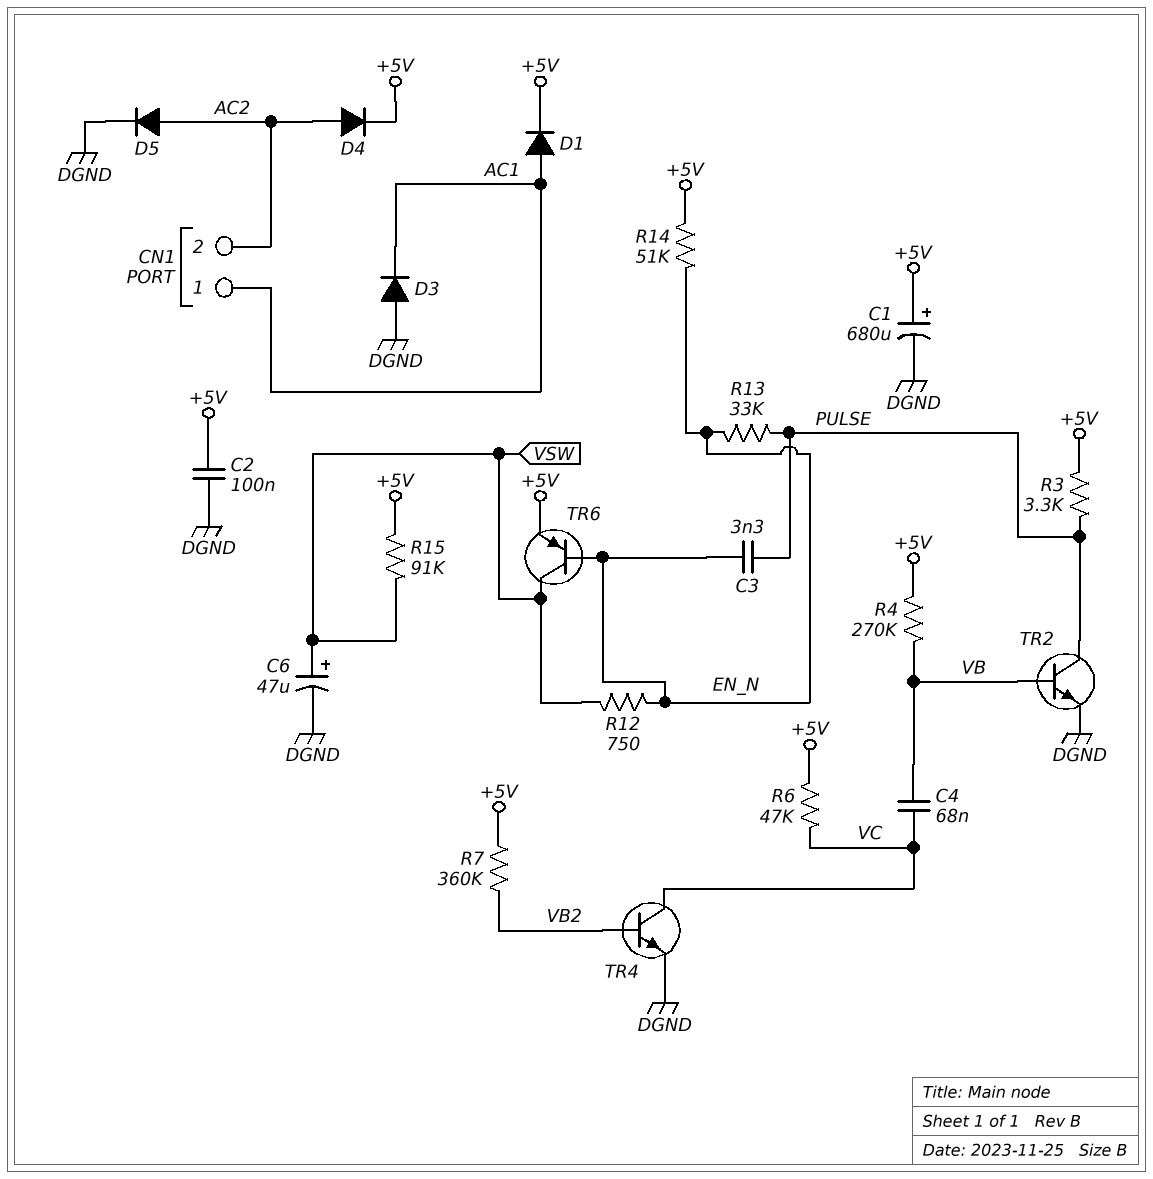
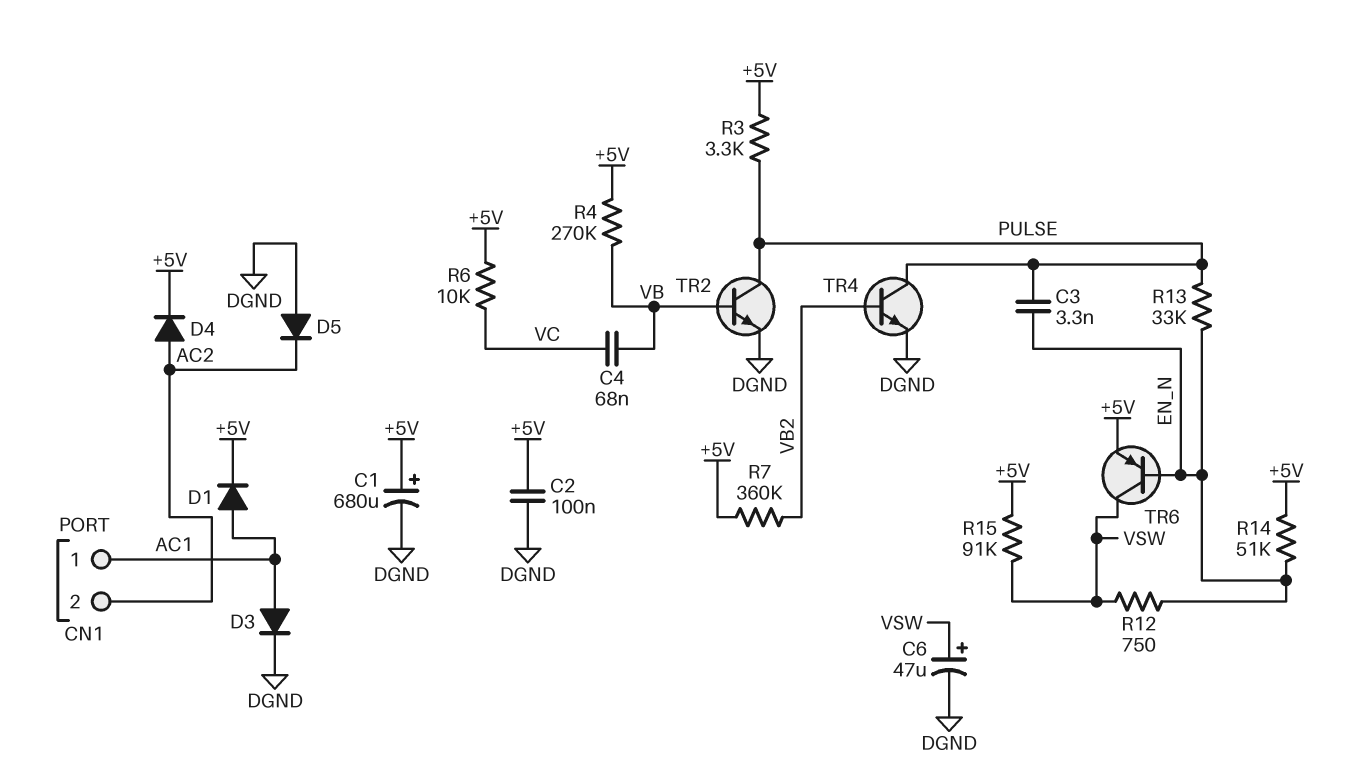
D3: diode (A DGND, K AC1) -> diode (A AC1, K DGND)
D5: diode (A AC2, K DGND) -> diode (A DGND, K AC2)
R6: 47k (+5V, VC) -> 10k (+5V, VC)
TR4: NPN (B VB2, C VC, E DGND) -> NPN (B VB2, C PULSE, E DGND)

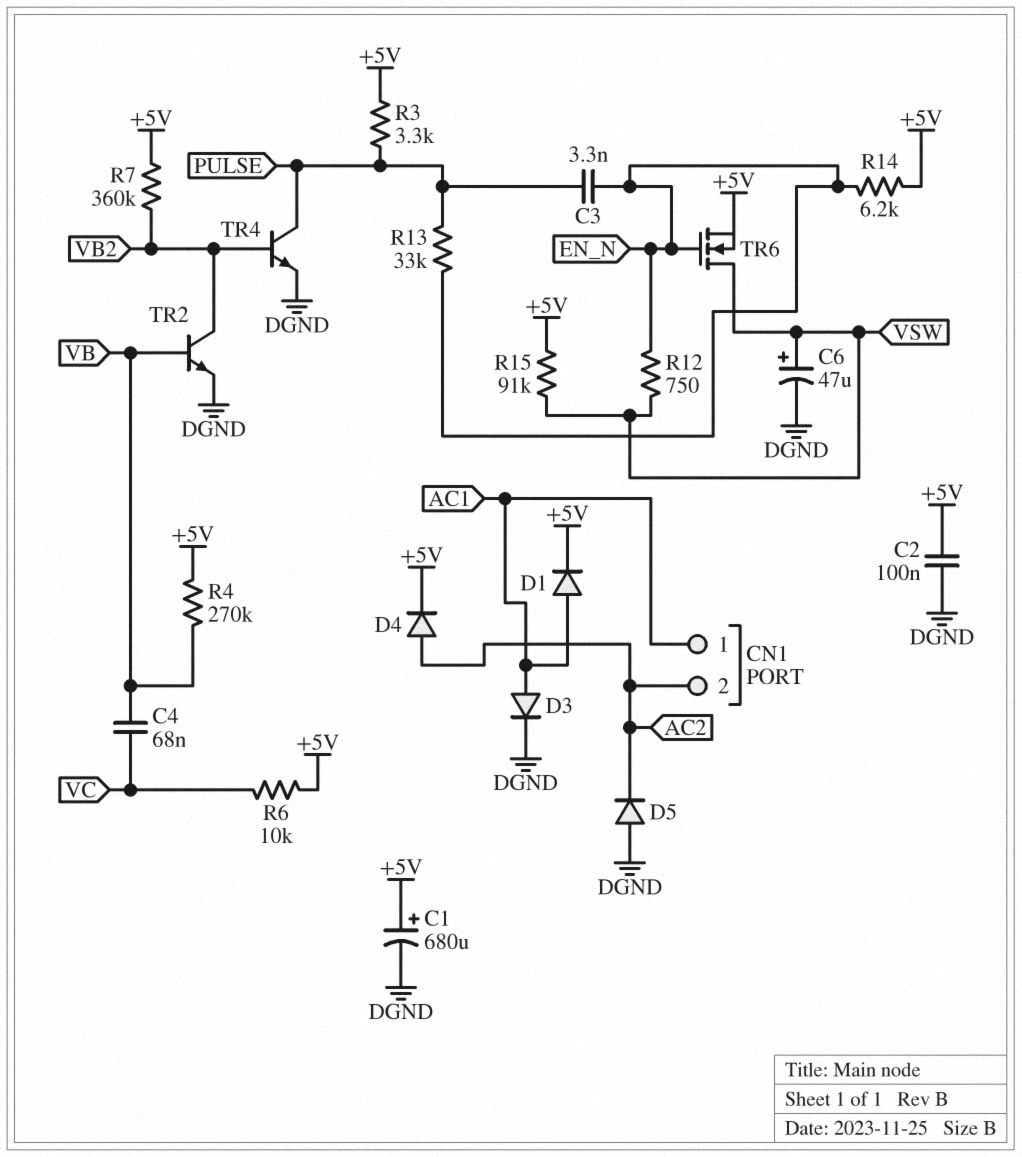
R14: 51k (+5V, EN_N) -> 6.2k (+5V, EN_N)
TR2: NPN (B VB, C PULSE, E DGND) -> NPN (B VB, C VB2, E DGND)
TR6: PNP (B EN_N, C VSW, E +5V) -> NMOS (G EN_N, D VSW, S +5V)

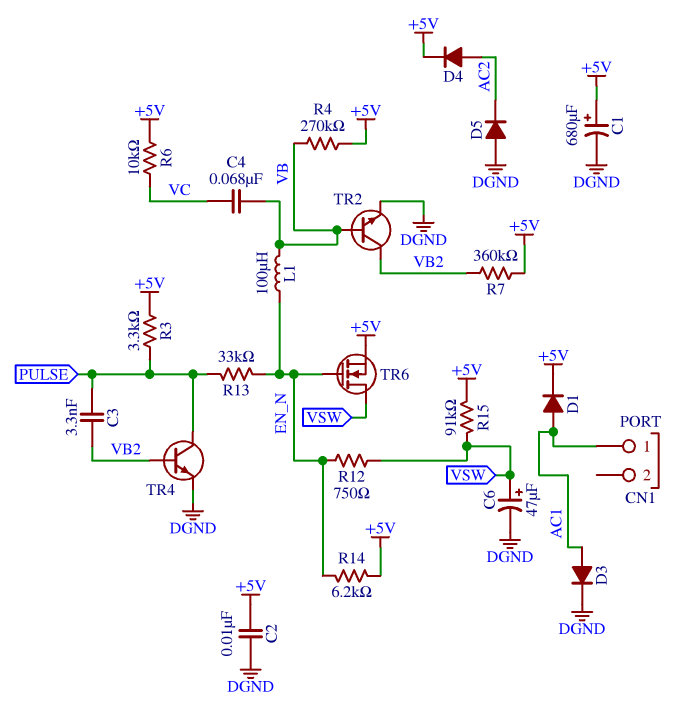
C2: 100nF (+5V, DGND) -> 10nF (+5V, DGND)
C3: 3.3nF (EN_N, PULSE) -> 3.3nF (PULSE, VB2)
CN1 pin 2: AC2 -> none
L1: none -> 100uH (EN_N, VB)

